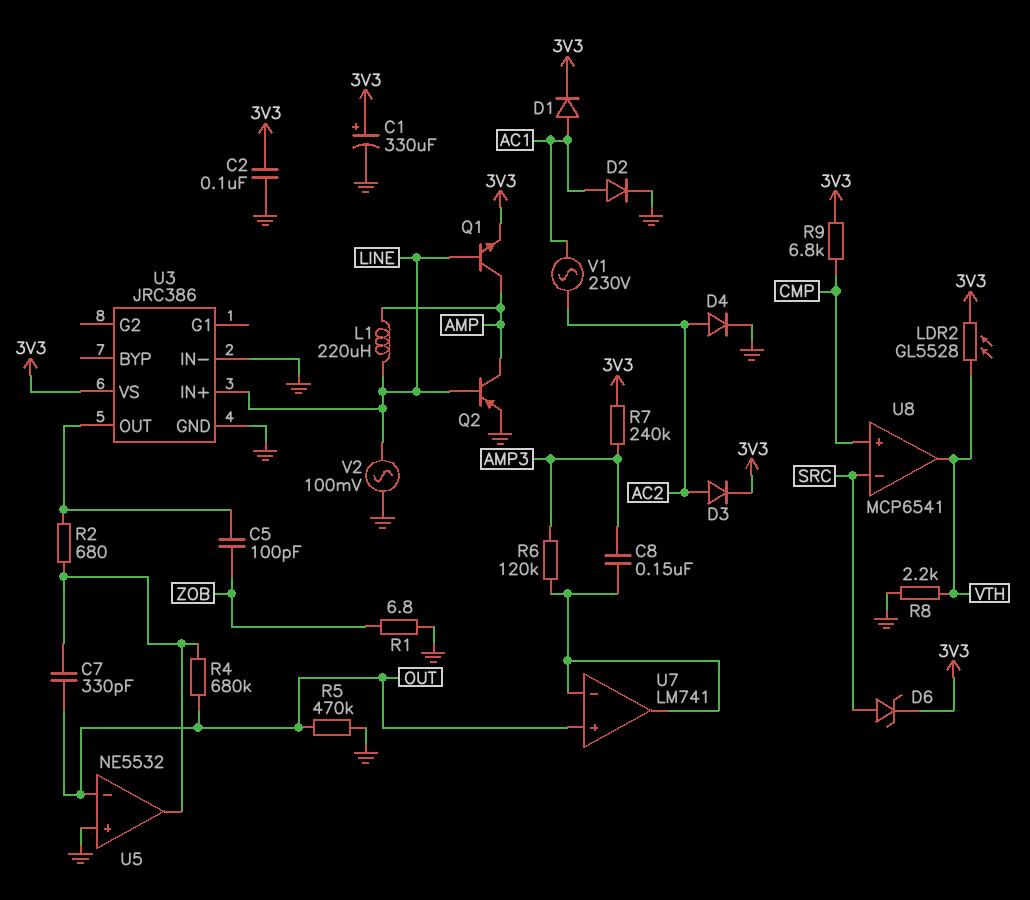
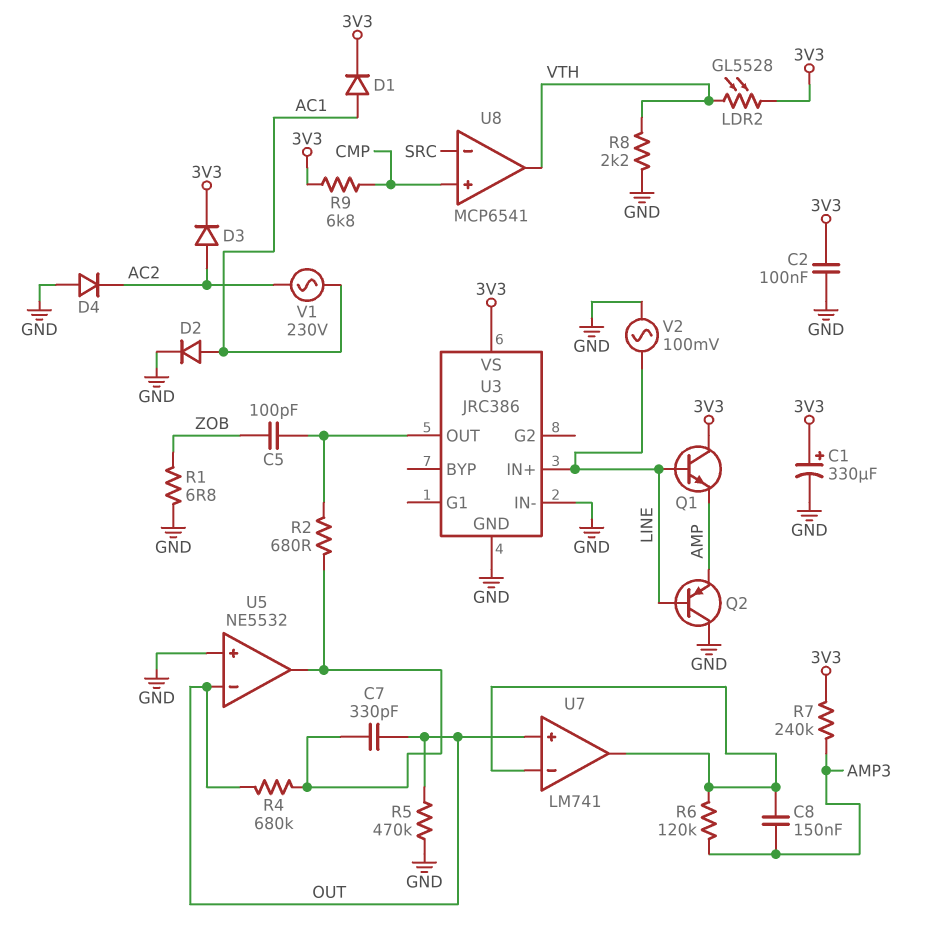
D4: diode (A AC2, K GND) -> diode (A GND, K AC2)
D6: zener (A SRC, K 3V3) -> none
L1: 220uH (AMP, LINE) -> none
Q1: NPN (B LINE, C AMP, E 3V3) -> NPN (B LINE, C 3V3, E AMP)
Q2: PNP (B LINE, C AMP, E GND) -> PNP (B LINE, C GND, E AMP)

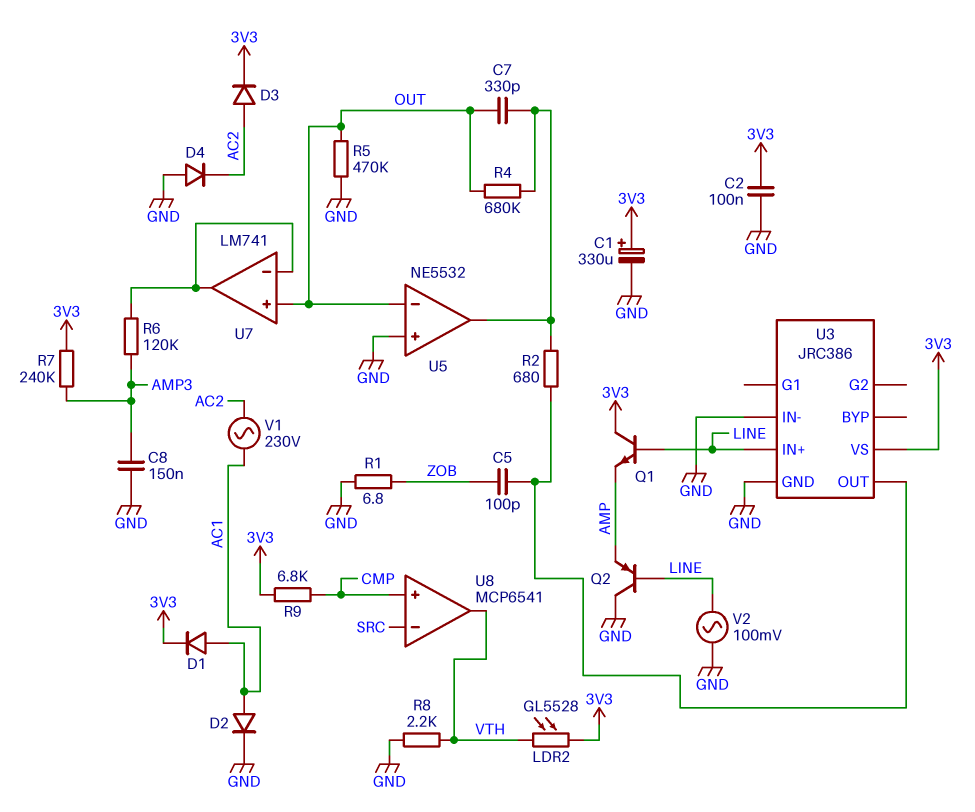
C8: 150nF (AMP3, U7/in-) -> 150nF (AMP3, GND)

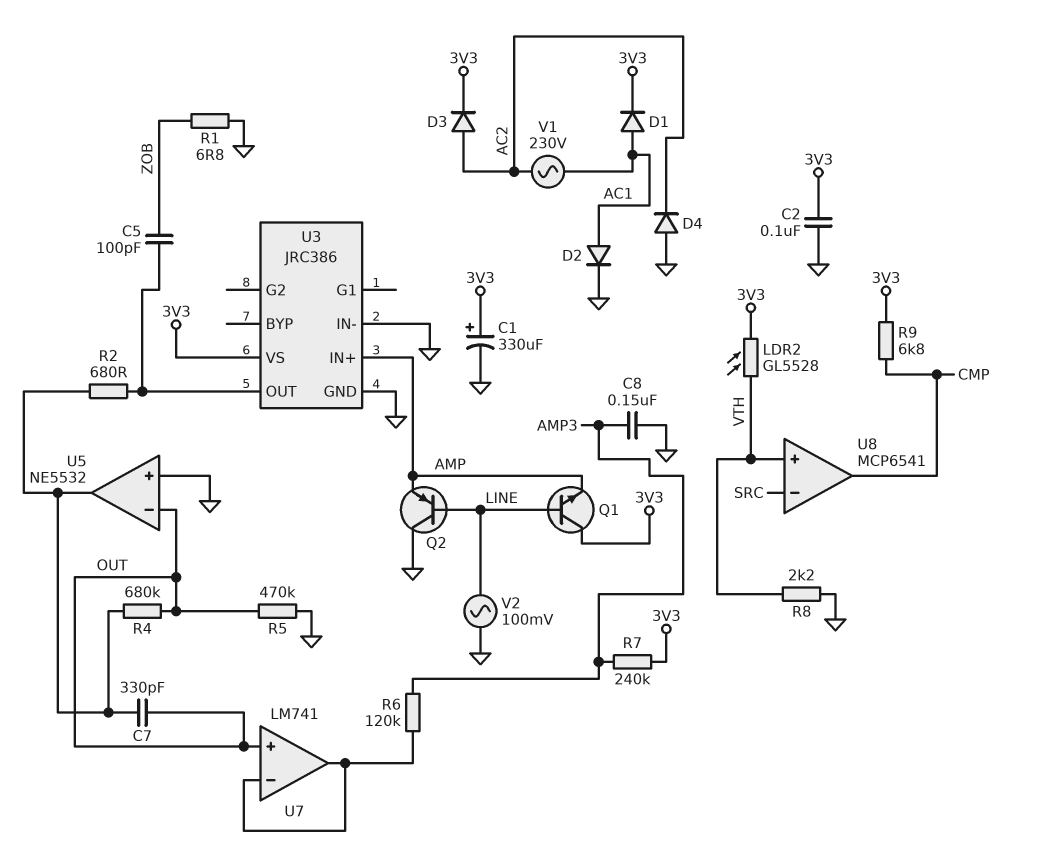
U3 pin IN+: LINE -> AMP
U8 pin in+: CMP -> VTH
U8 pin out: VTH -> CMP

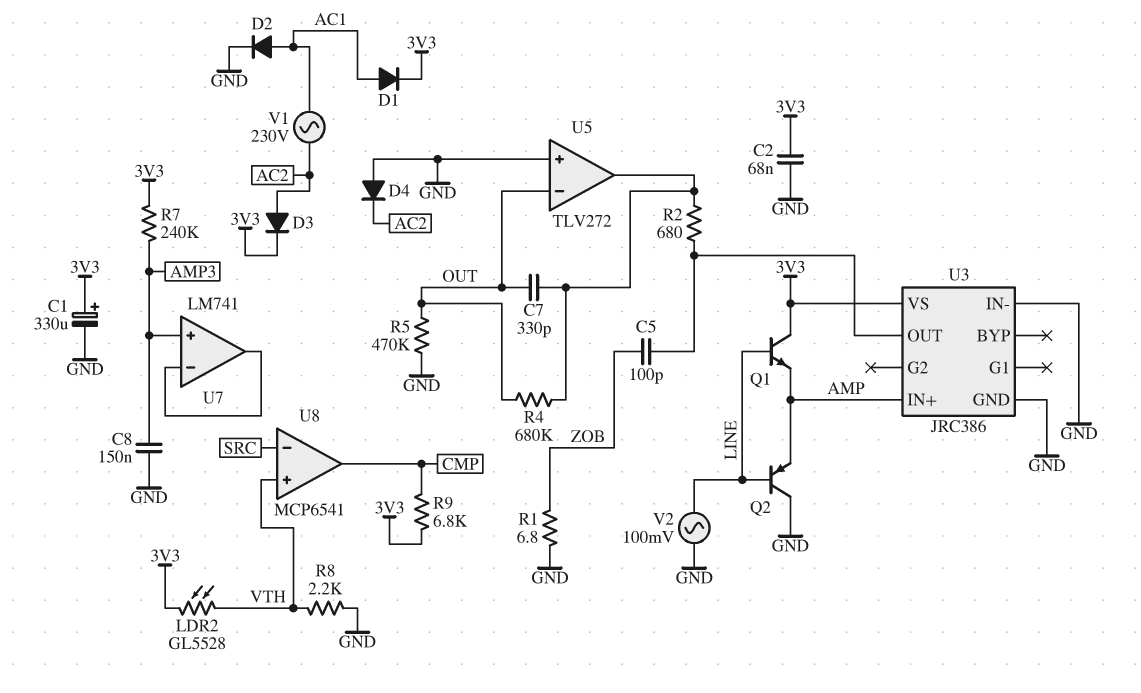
C2: 100nF (3V3, GND) -> 68nF (3V3, GND)
R6: 120k (AMP3, U7/in-) -> none
U5: NE5532 -> TLV272
U7 pin in+: OUT -> AMP3

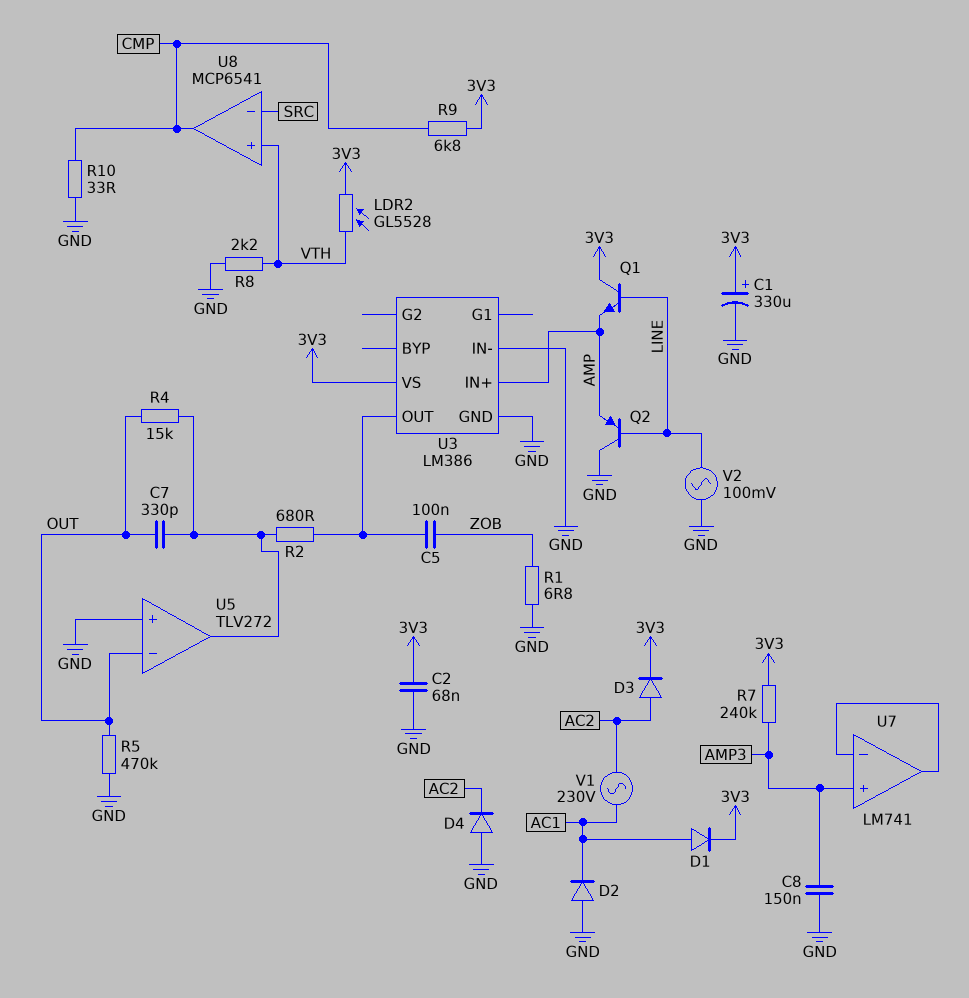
C5: 100pF (U3/OUT, ZOB) -> 100nF (U3/OUT, ZOB)
D2: diode (A AC1, K GND) -> diode (A GND, K AC1)
R4: 680k (OUT, U5/out) -> 15k (OUT, U5/out)
R10: none -> 33 (CMP, GND)
U3: JRC386 -> LM386

